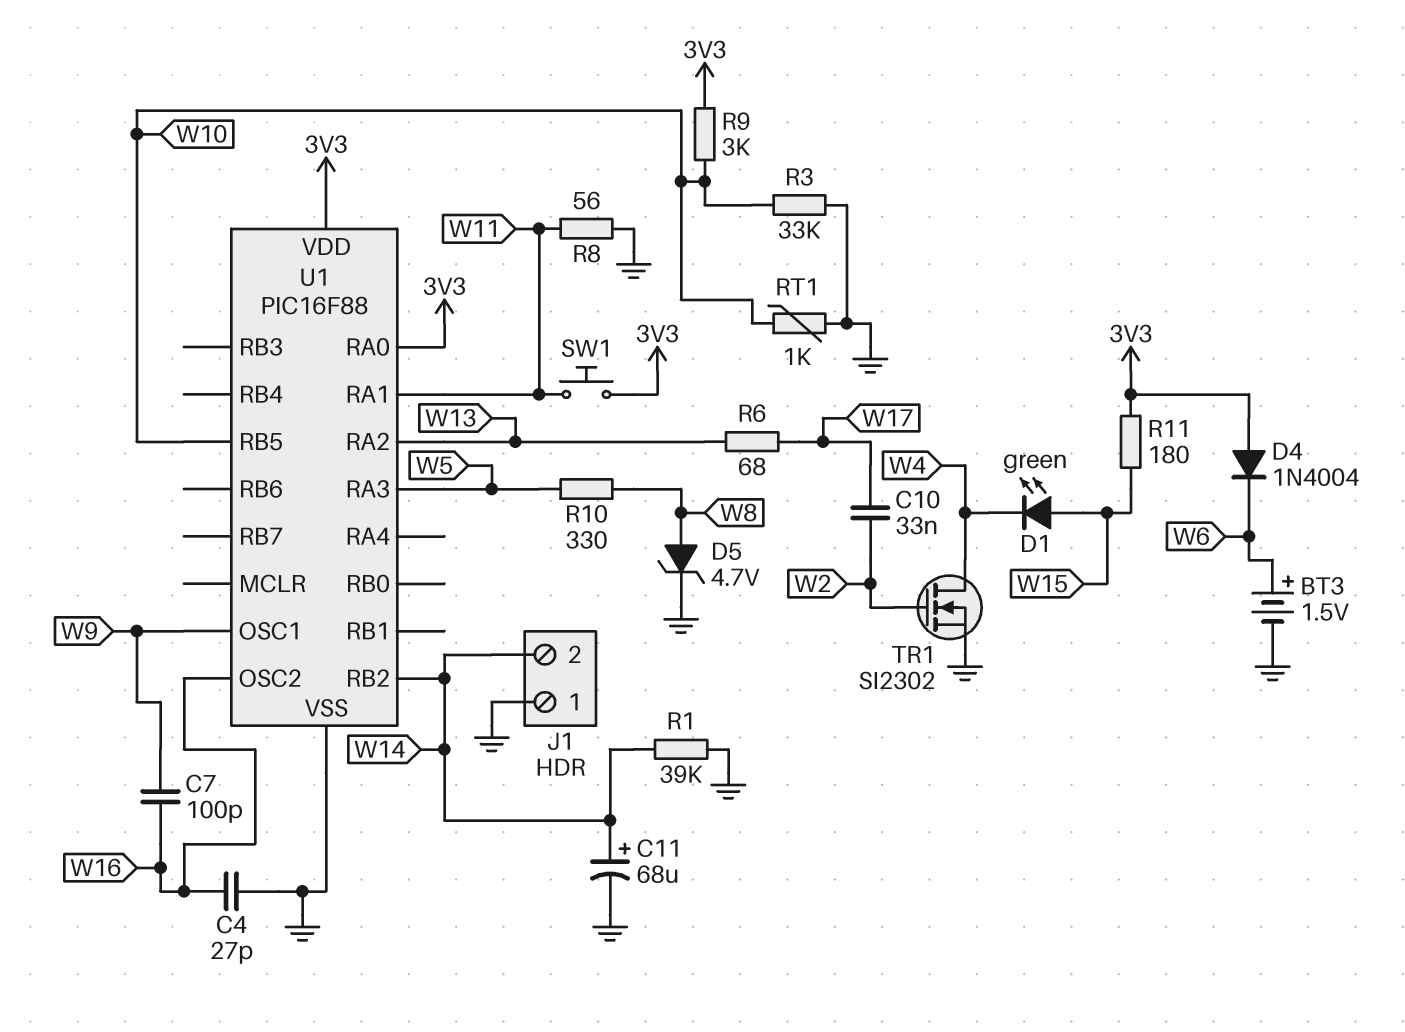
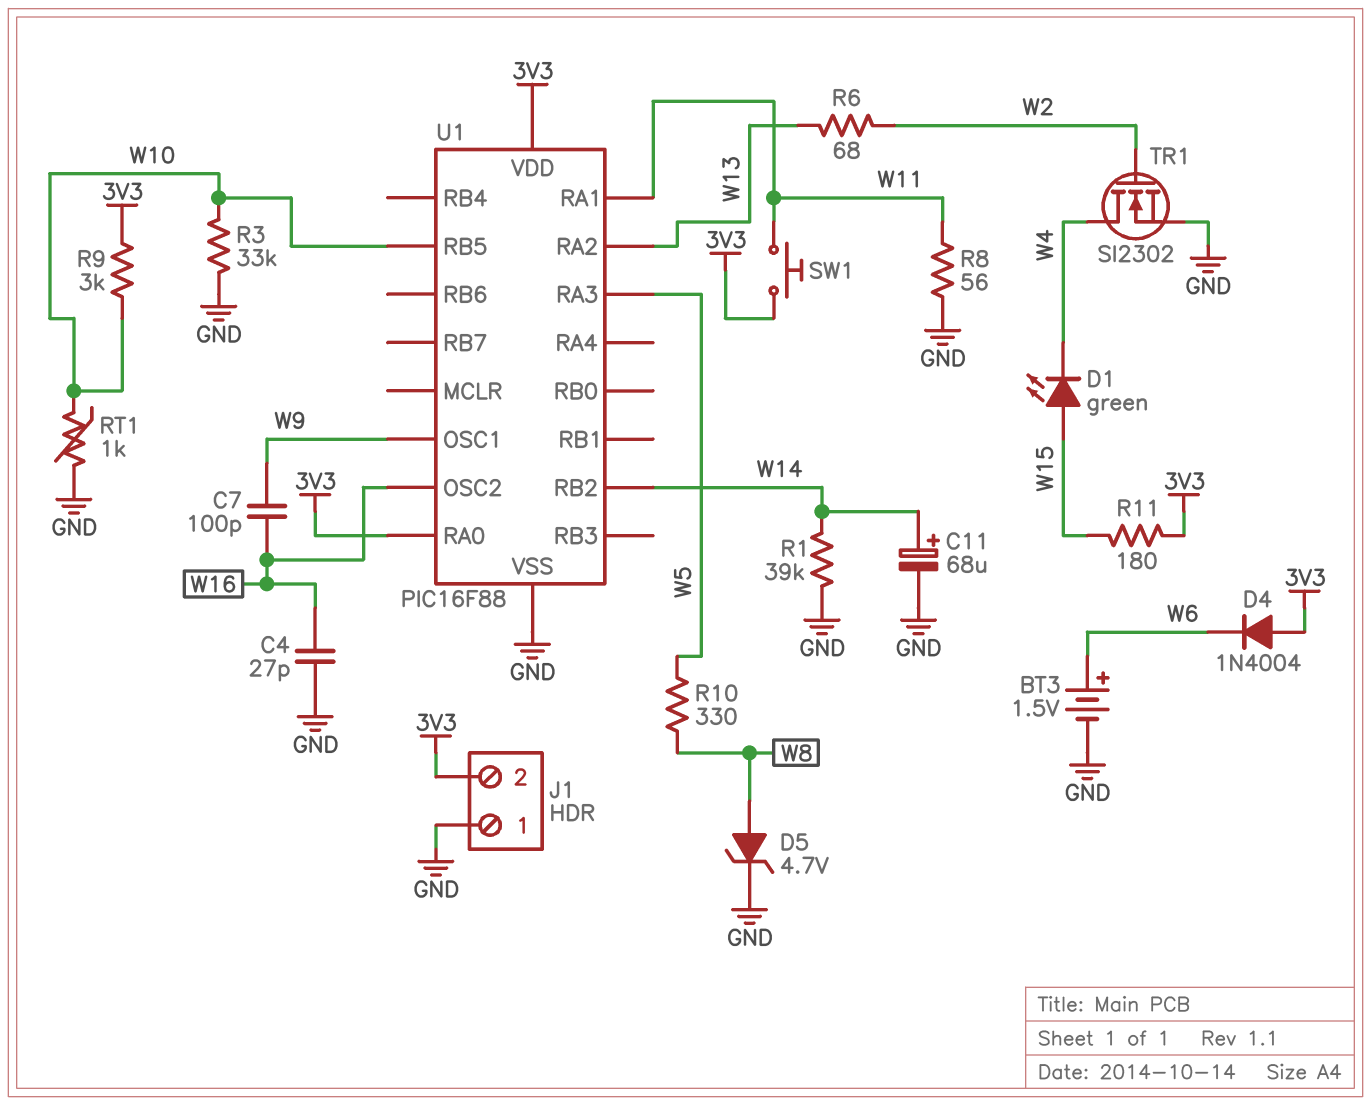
C10: 33nF (W2, W17) -> none
J1 pin 2: W14 -> 3V3
R6: 68 (W13, W17) -> 68 (W2, W13)

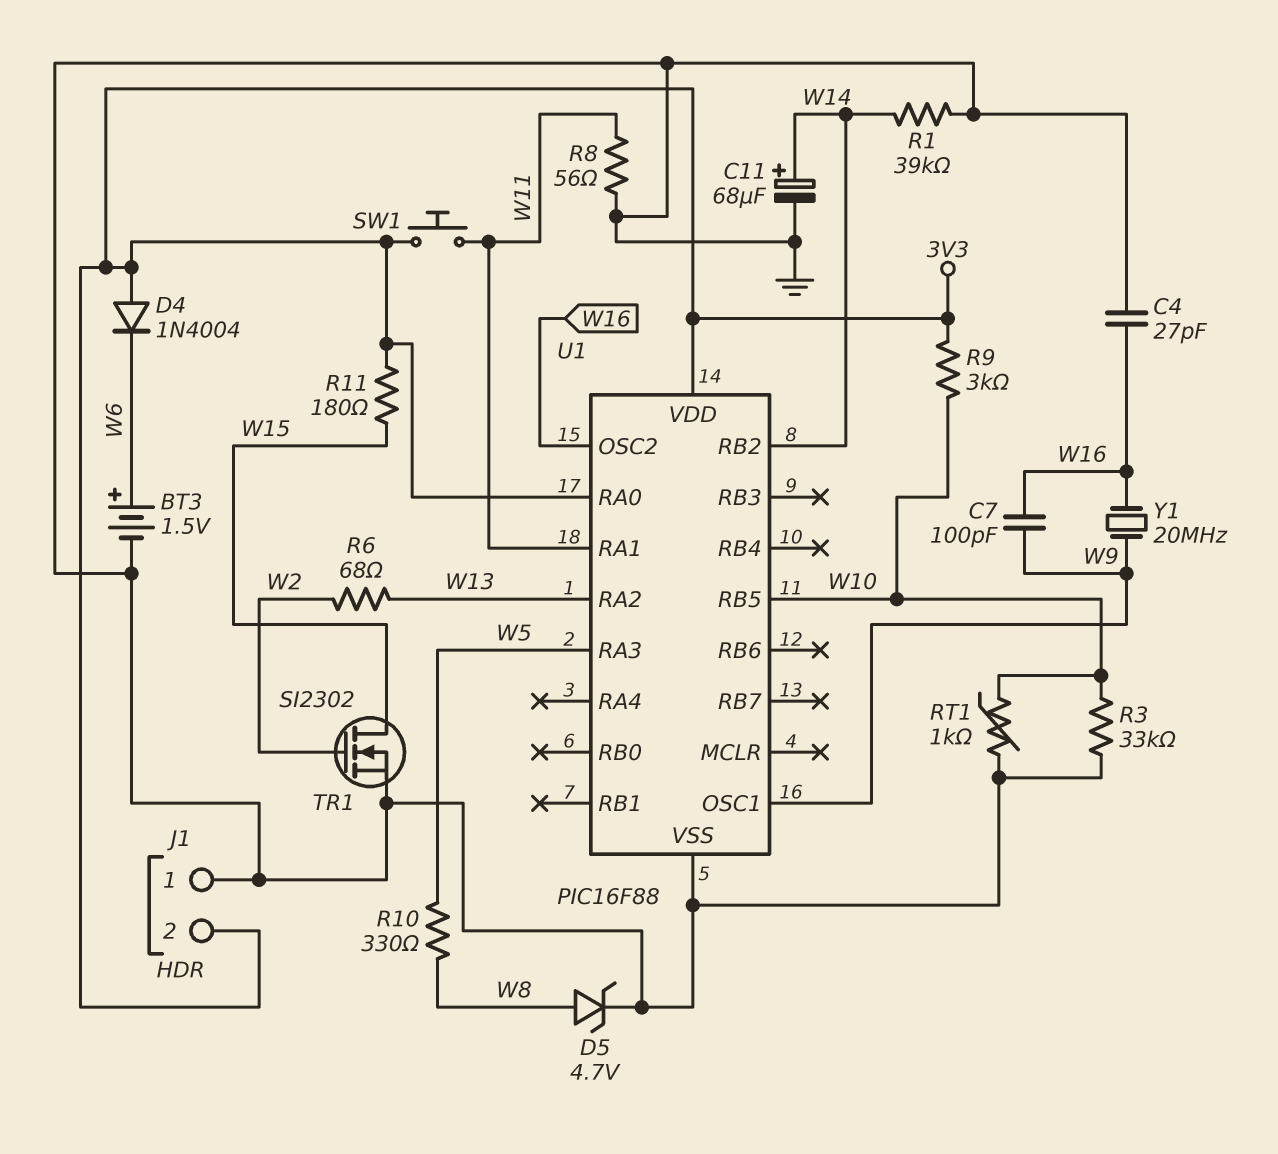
D1: LED green (A W15, K W4) -> none
TR1: NMOS SI2302 (G W2, D W4, S GND) -> NMOS SI2302 (G W2, D W15, S GND)
Y1: none -> 20MHz (W9, W16)

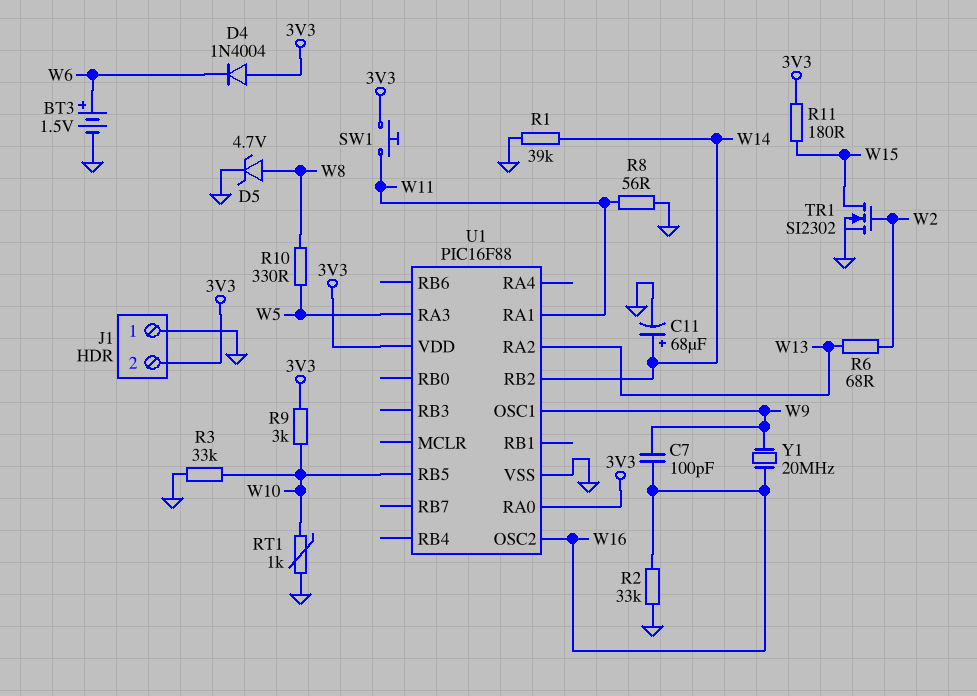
C4: 27pF (GND, W16) -> none
R2: none -> 33k (GND, W16)

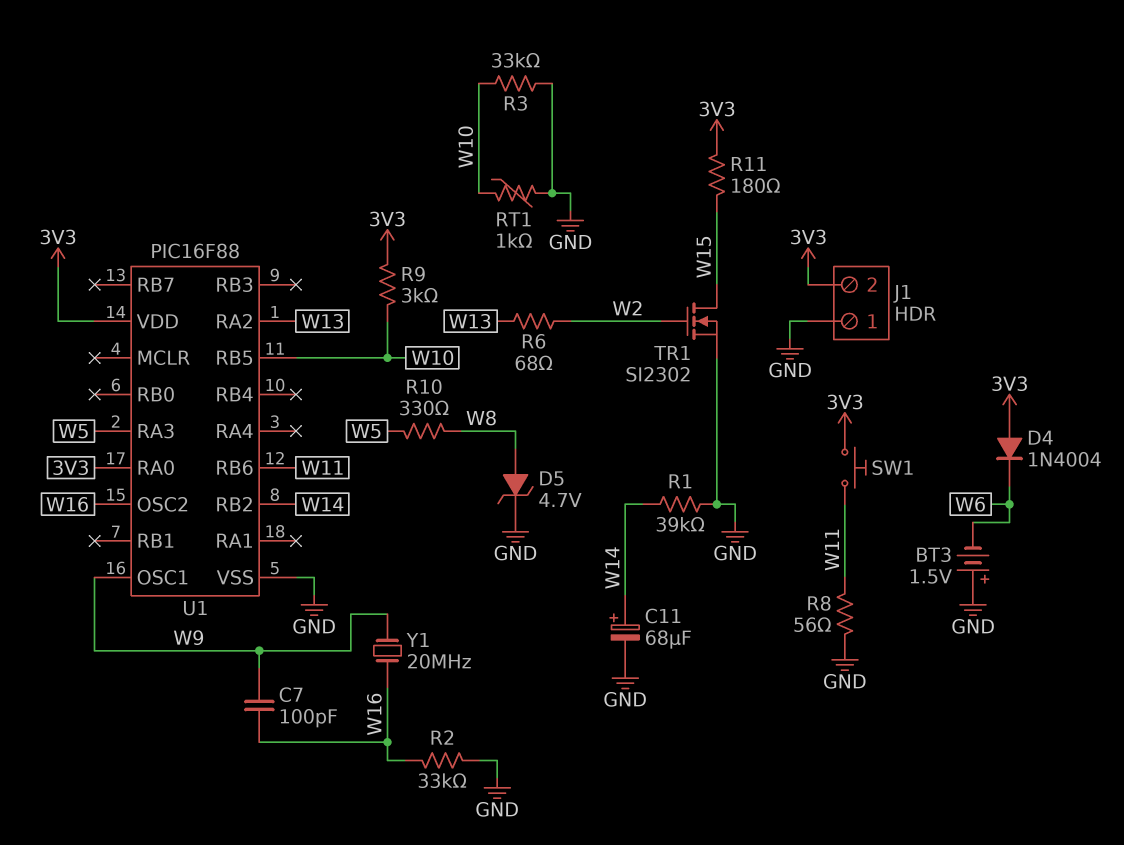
BT3: 1.5V (plus W6, minus GND) -> 1.5V (plus GND, minus W6)
U1 pin RA1: W11 -> none
U1 pin RB6: none -> W11

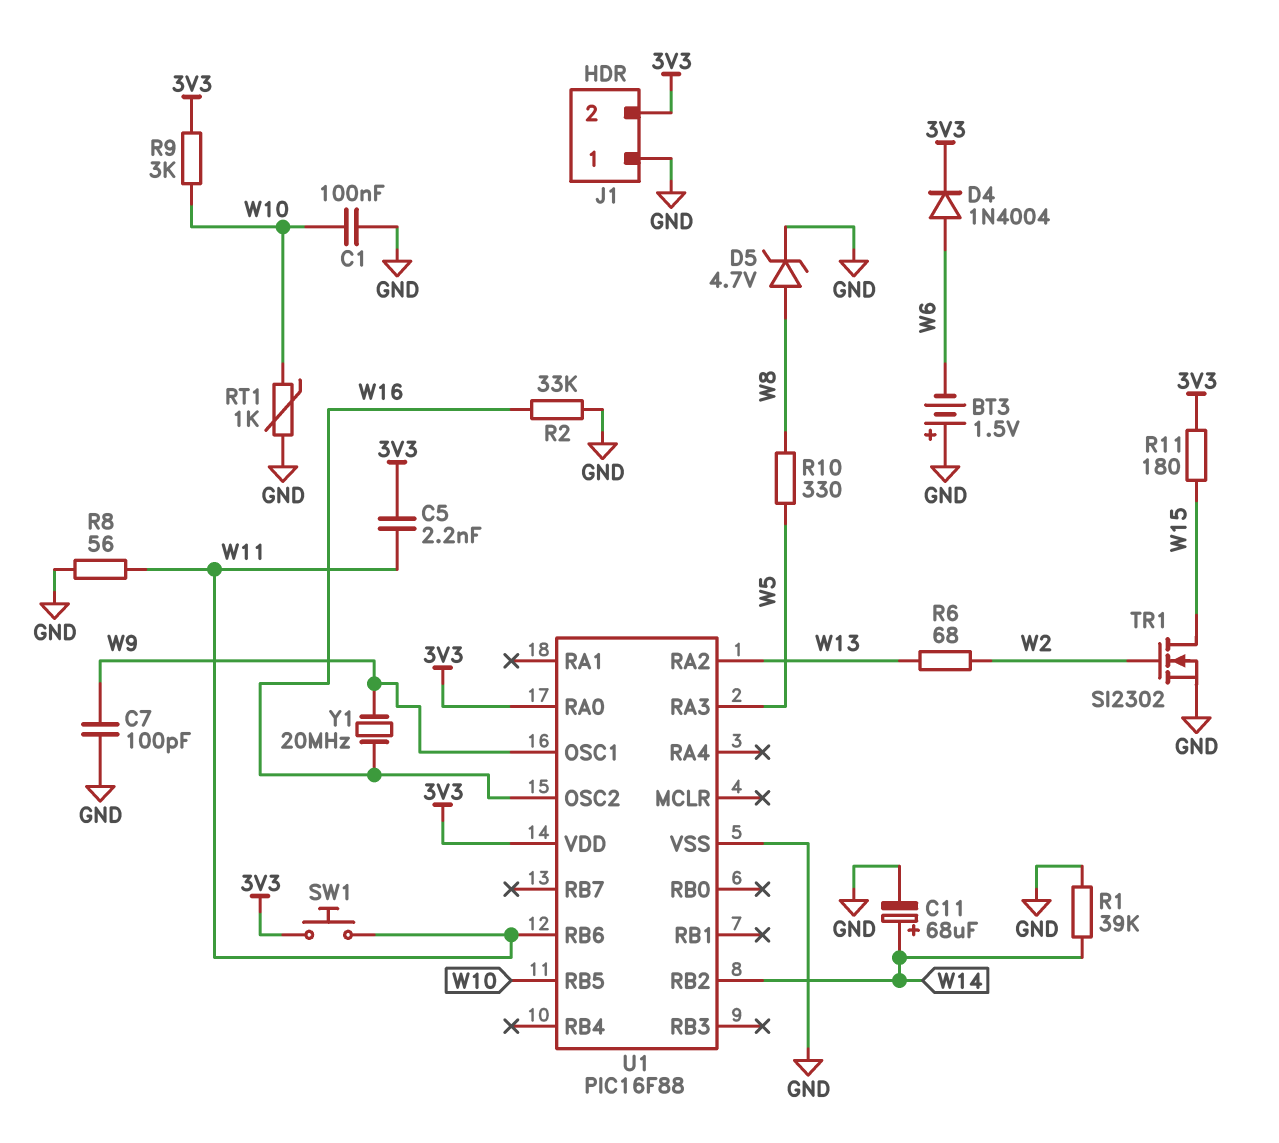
C1: none -> 100nF (GND, W10)
C5: none -> 2.2nF (3V3, W11)
C7: 100pF (W9, W16) -> 100pF (GND, W9)
D4: diode 1N4004 (A 3V3, K W6) -> diode 1N4004 (A W6, K 3V3)
R3: 33k (GND, W10) -> none

